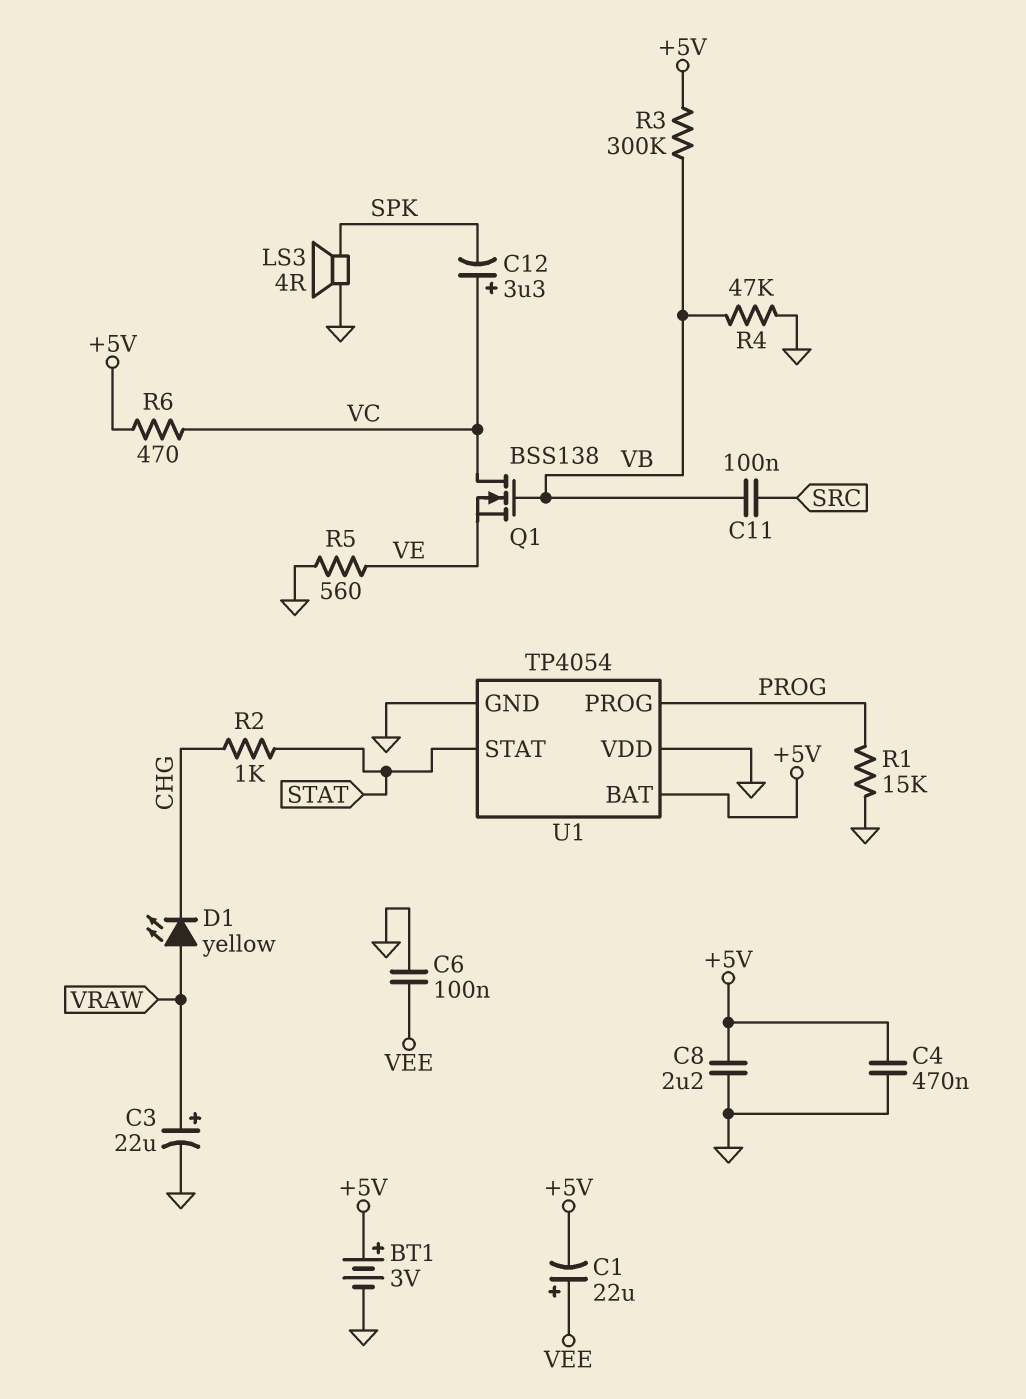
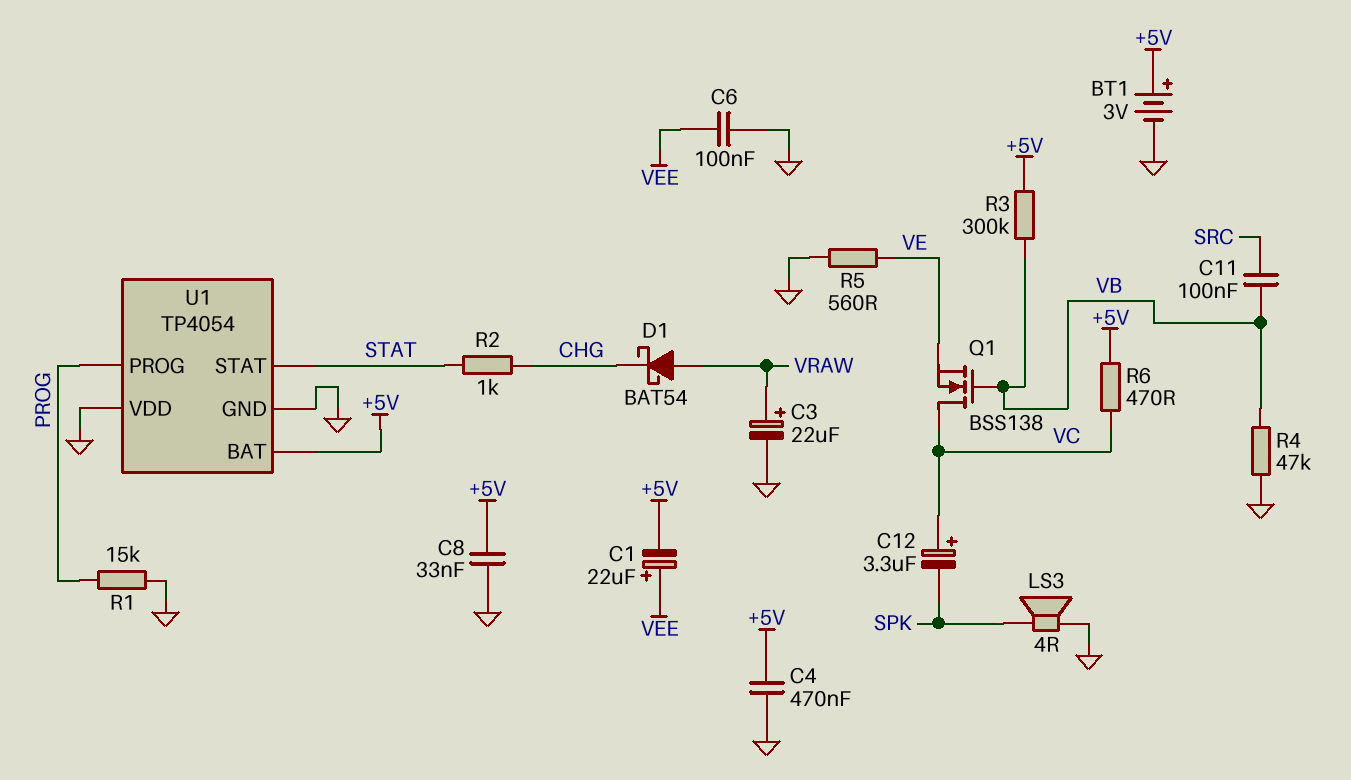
C8: 2.2uF (+5V, GND) -> 33nF (+5V, GND)
D1: LED yellow (A VRAW, K CHG) -> schottky BAT54 (A VRAW, K CHG)

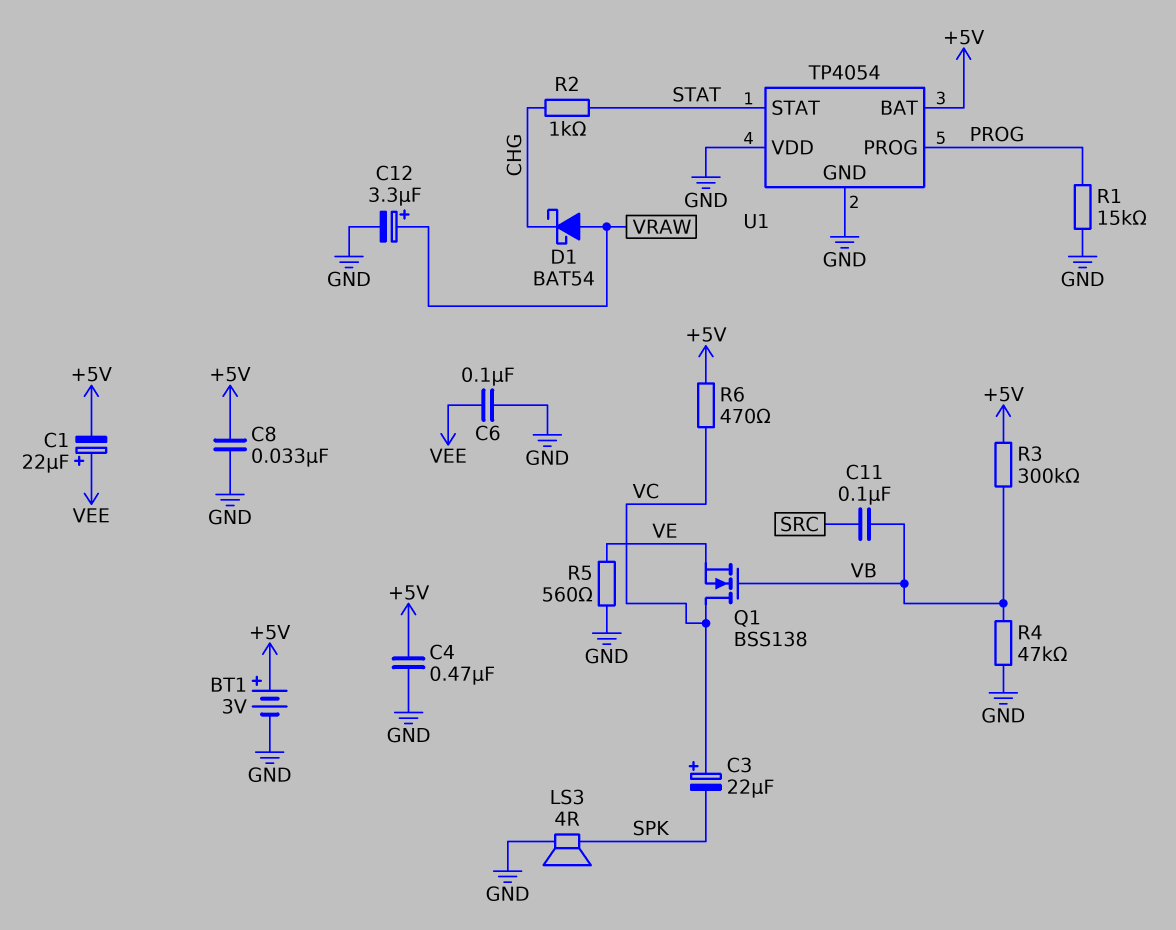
C3: 22uF (plus VRAW, minus GND) -> 22uF (plus VC, minus SPK)
C12: 3.3uF (plus VC, minus SPK) -> 3.3uF (plus VRAW, minus GND)

